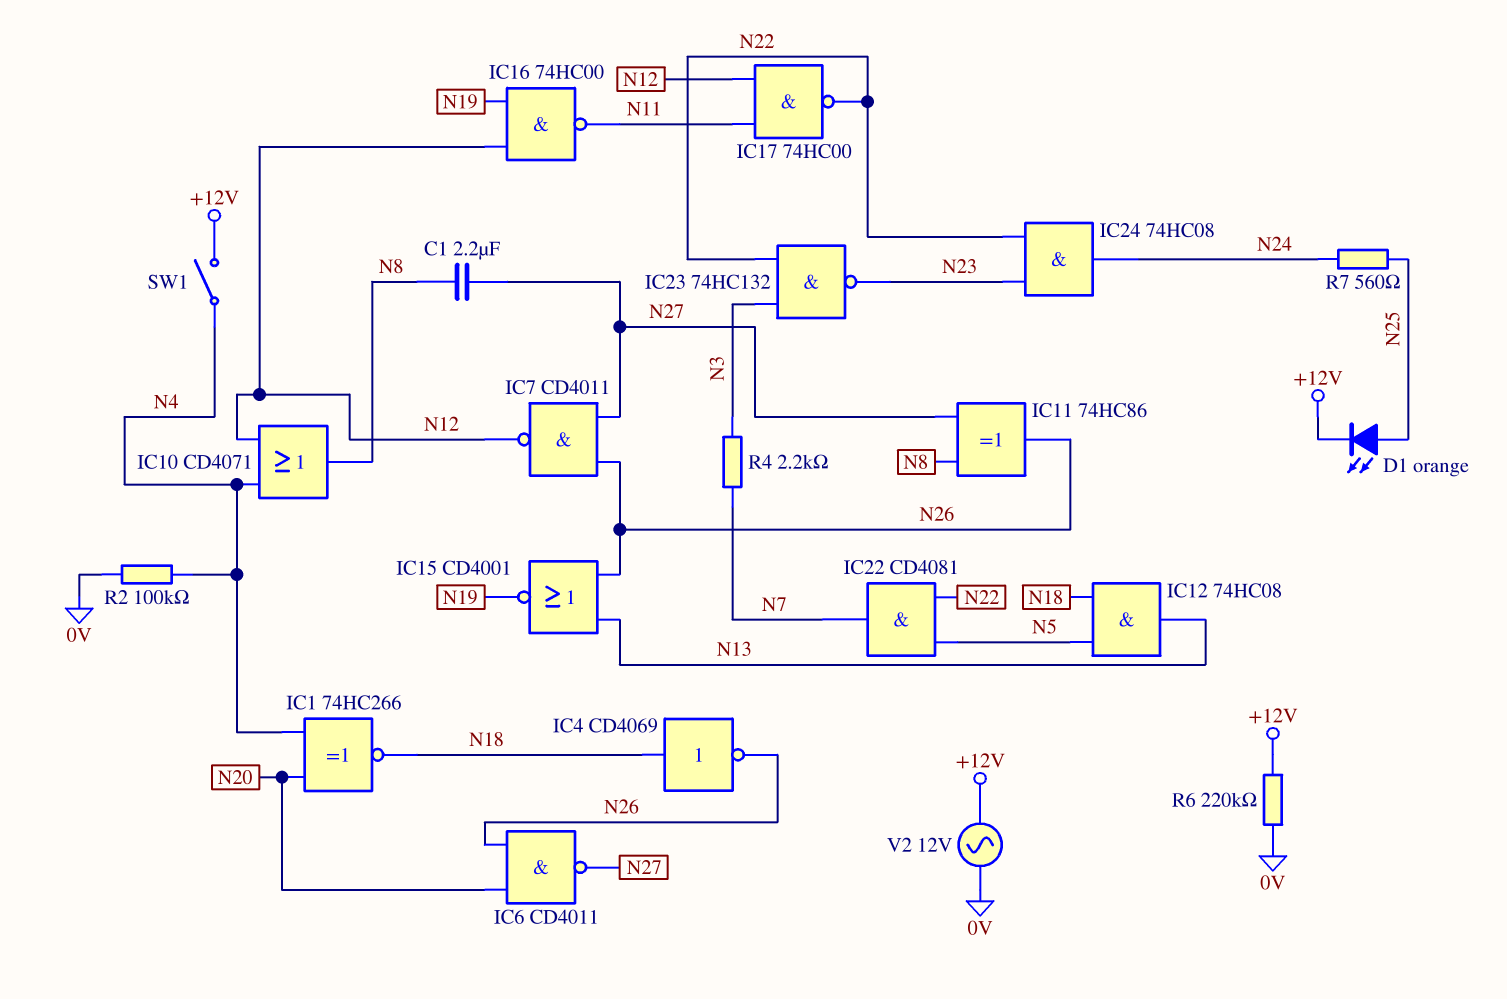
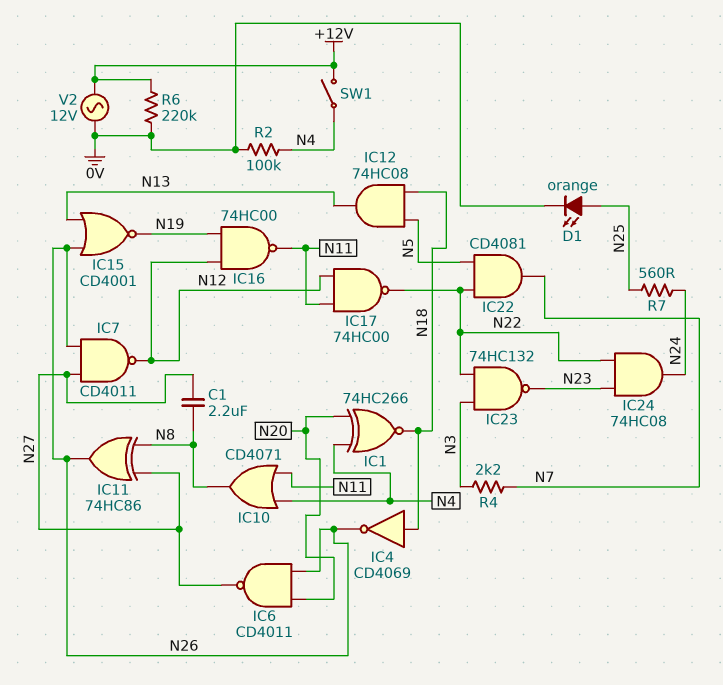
D1: LED orange (A N25, K +12V) -> LED orange (A N25, K 0V)
IC10: OR CD4071 (in N4, in N12, out N8) -> OR CD4071 (in N4, in N11, out N8)

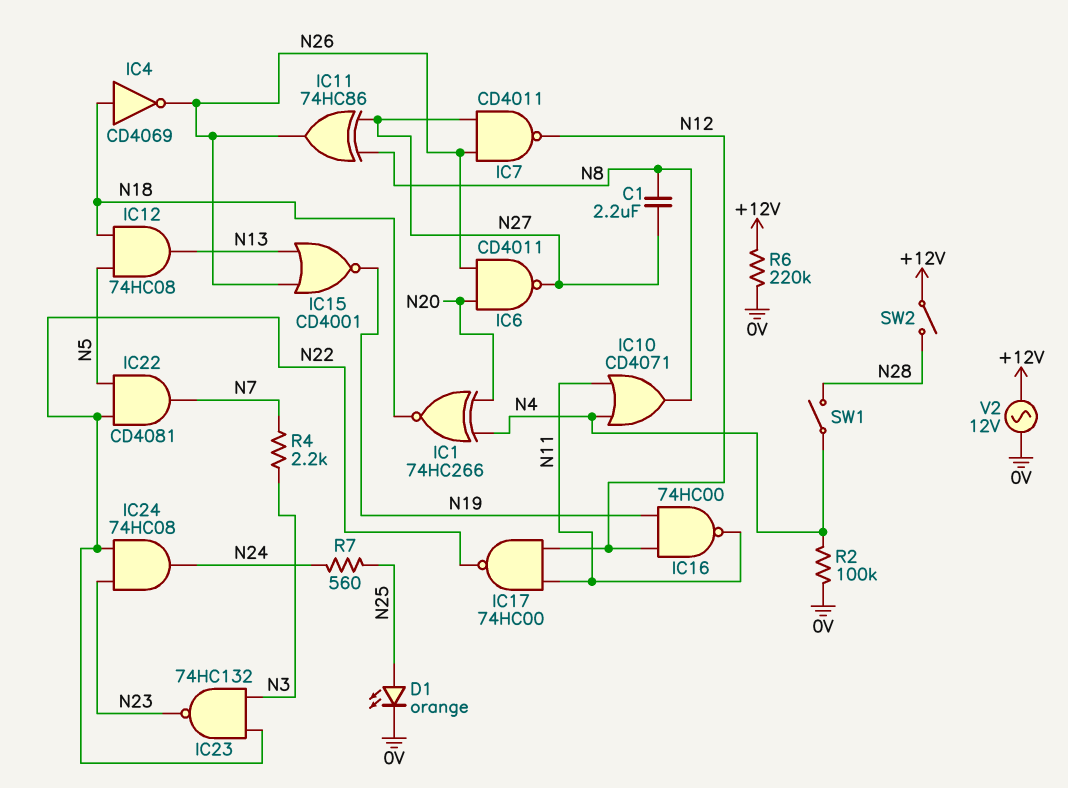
SW1: switch (+12V, N4) -> switch (N4, N28)
SW2: none -> switch (+12V, N28)

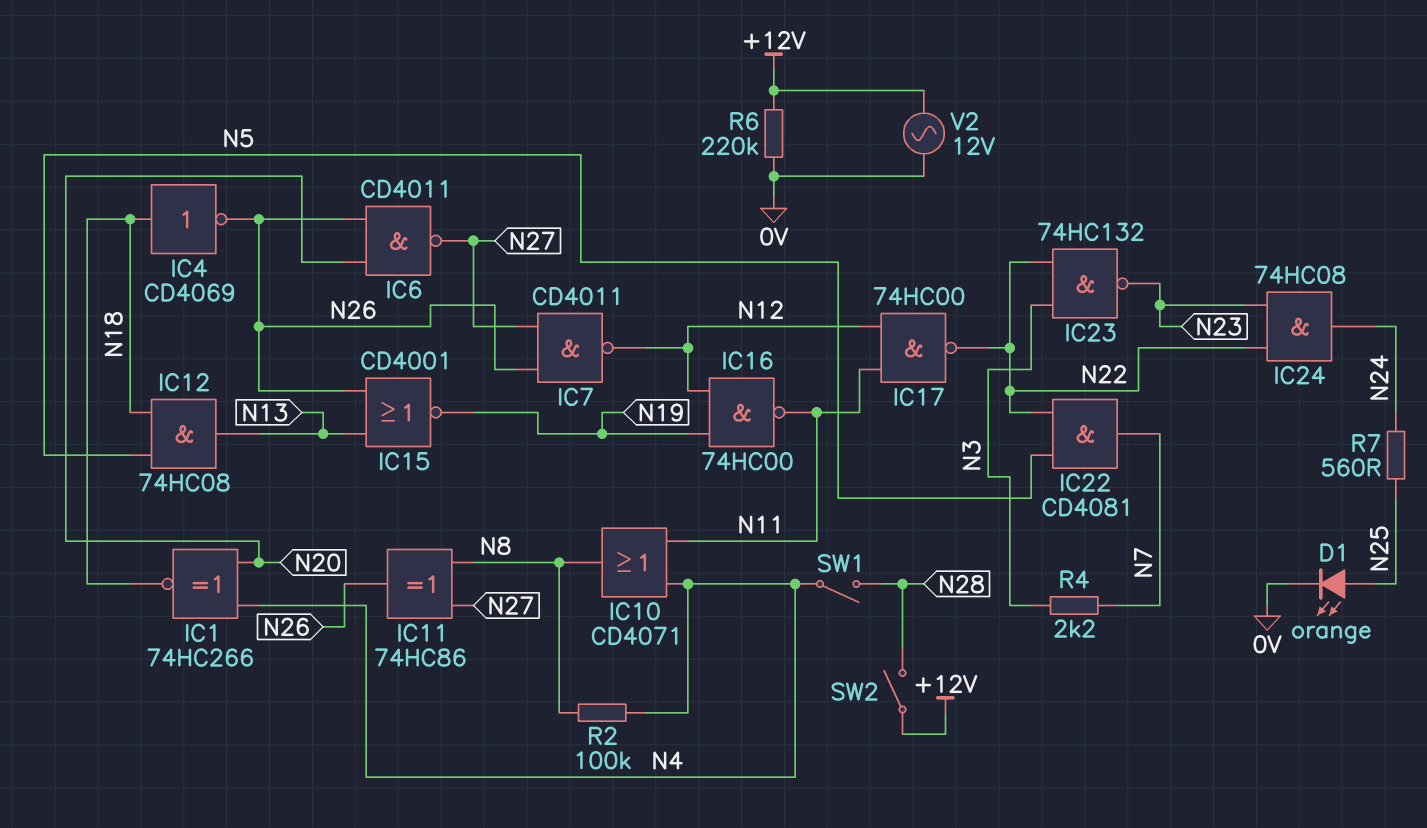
C1: 2.2uF (N8, N27) -> none
R2: 100k (0V, N4) -> 100k (N4, N8)

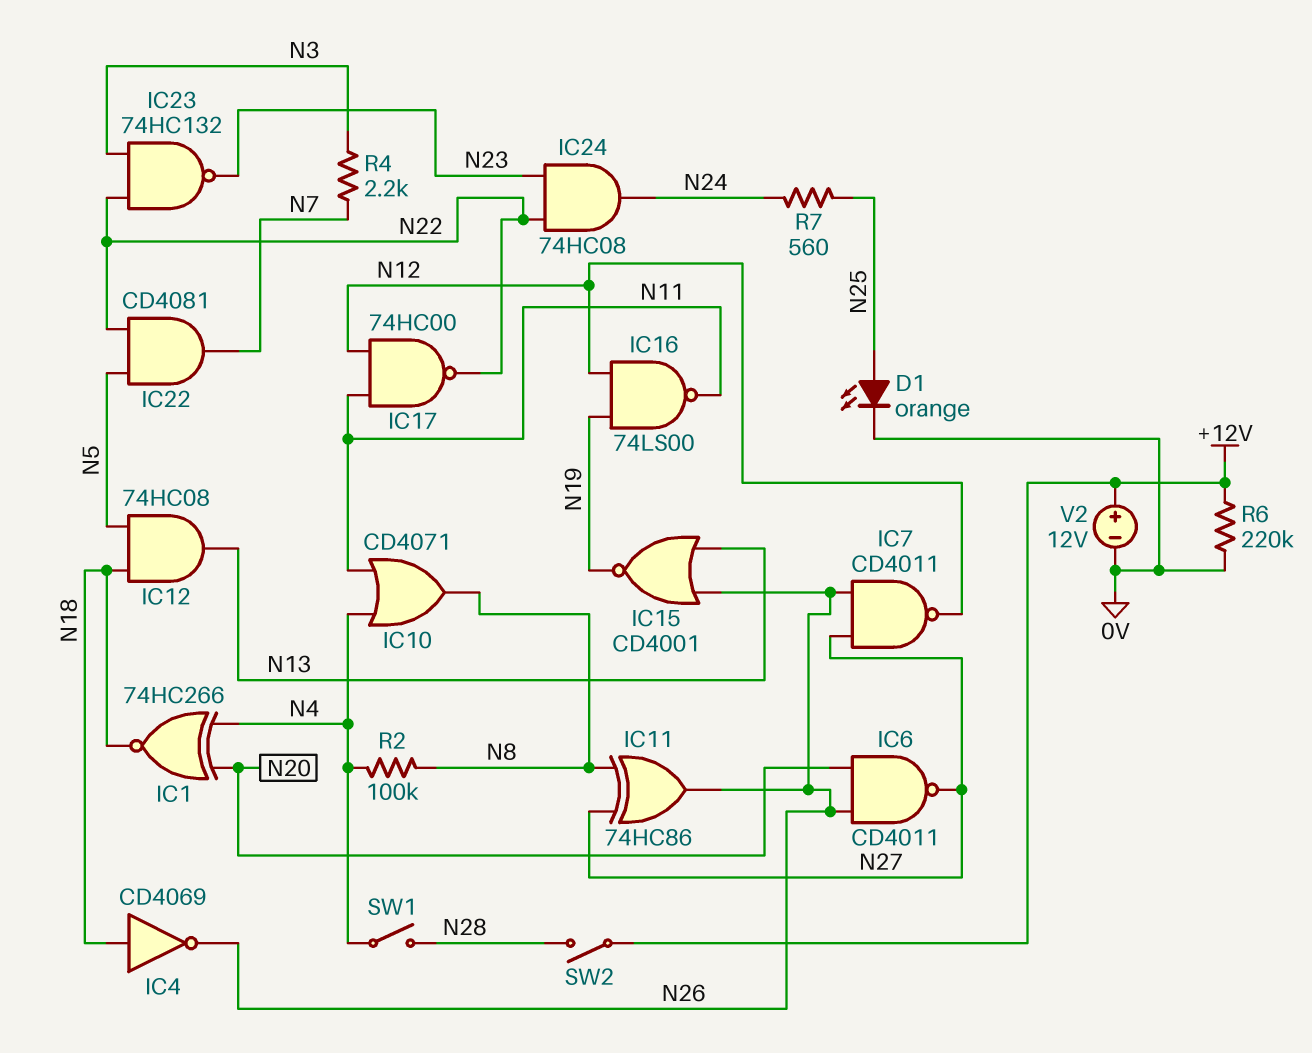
IC16: NAND 74HC00 (in N12, in N19, out N11) -> NAND 74LS00 (in N12, in N19, out N11)
V2: AC 12V (+12V, 0V) -> 12V (plus +12V, minus 0V)

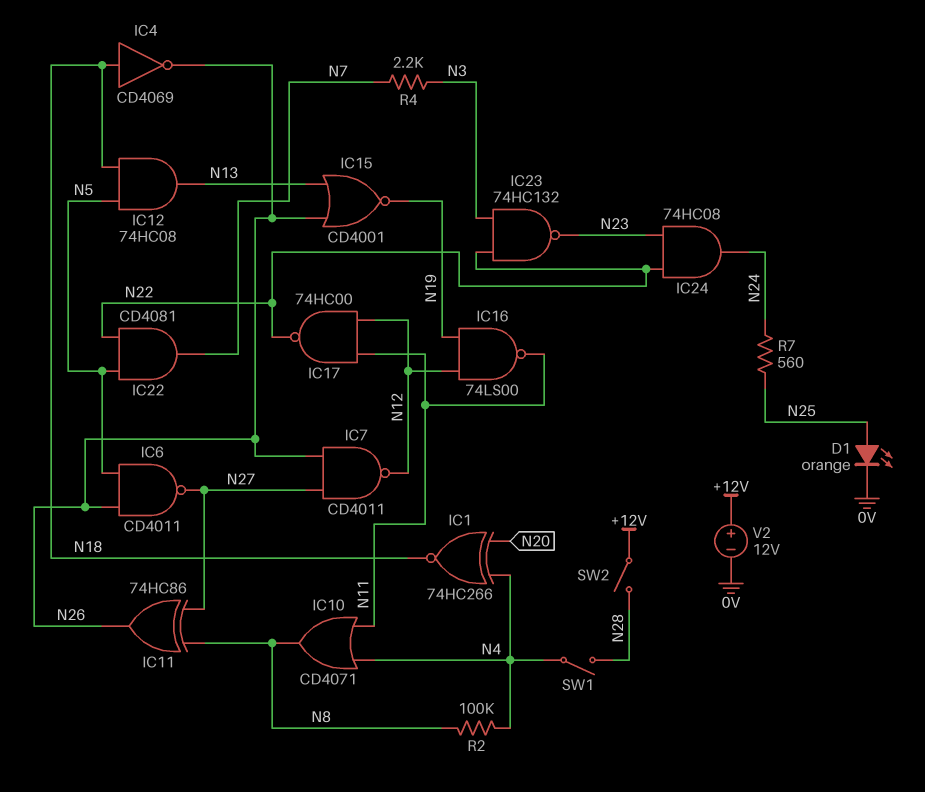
IC6: NAND CD4011 (in N20, in N26, out N27) -> NAND CD4011 (in N5, in N26, out N27)
R6: 220k (+12V, 0V) -> none

